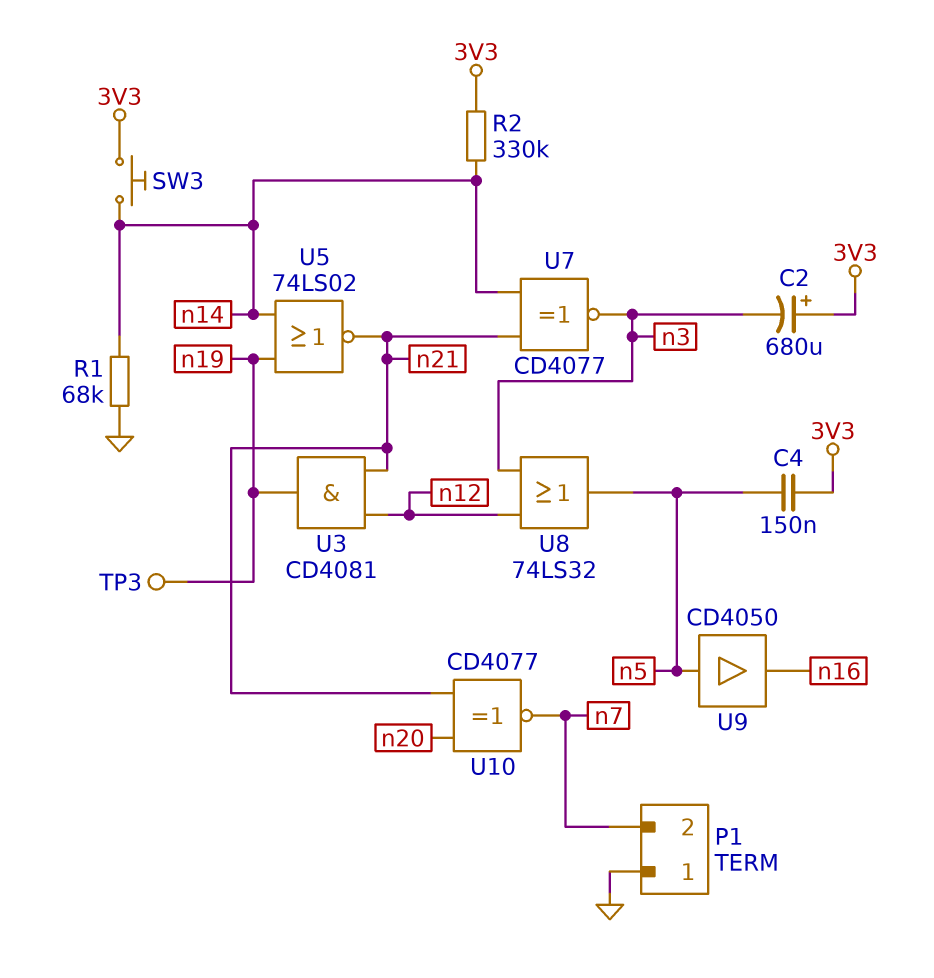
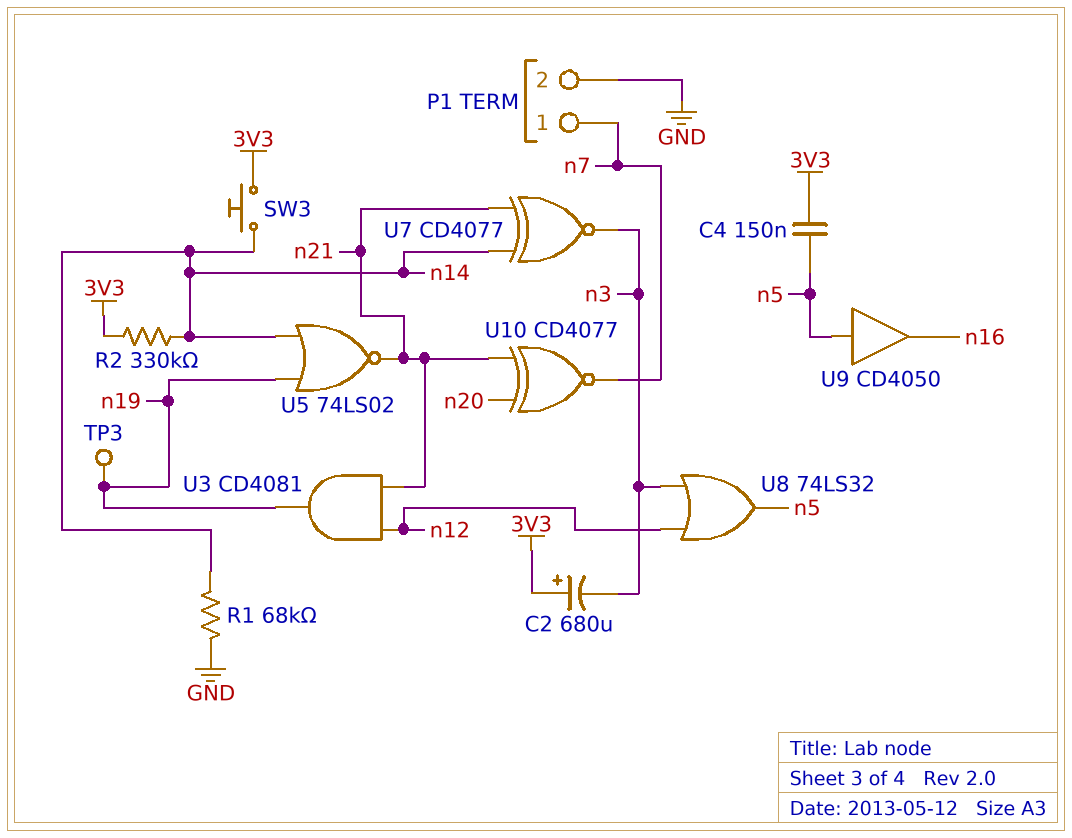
P1 pin 1: GND -> n7
P1 pin 2: n7 -> GND

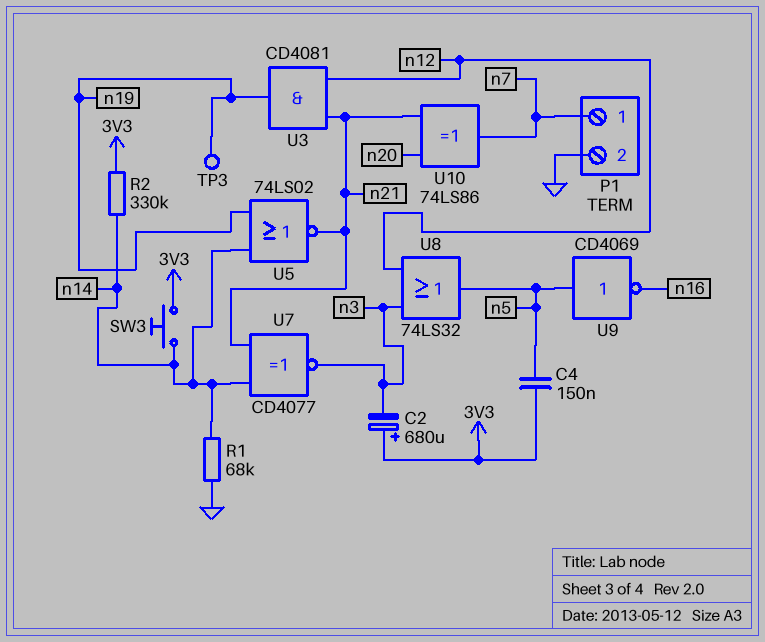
U9: buffer CD4050 (in n5, out n16) -> NOT CD4069 (in n5, out n16)
U10: XNOR CD4077 (in n20, in n21, out n7) -> XOR 74LS86 (in n20, in n21, out n7)

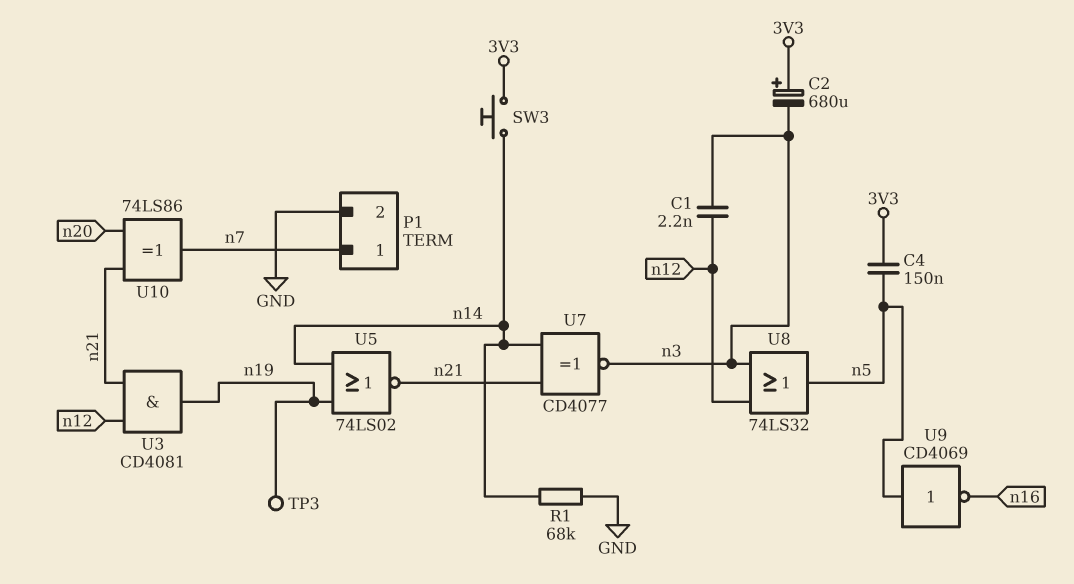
C1: none -> 2.2nF (n3, n12)
R2: 330k (3V3, n14) -> none

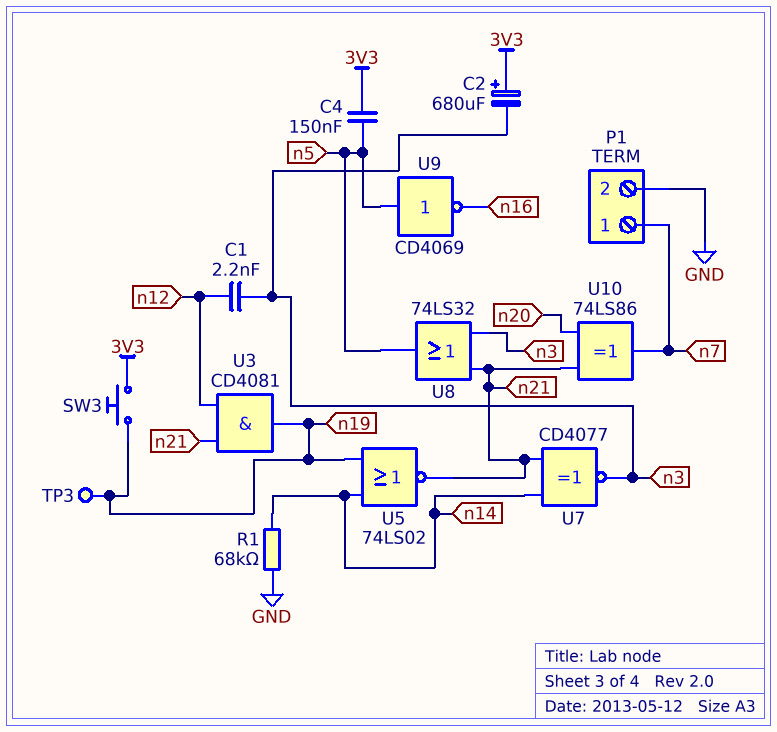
SW3: button (3V3, n14) -> button (3V3, n19)
U8: OR 74LS32 (in n3, in n12, out n5) -> OR 74LS32 (in n3, in n21, out n5)

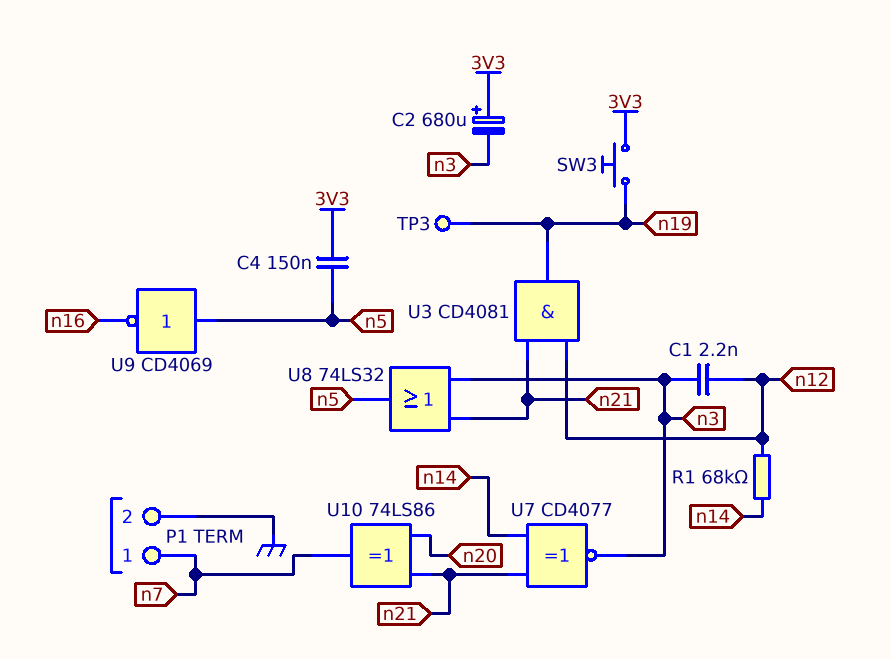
R1: 68k (GND, n14) -> 68k (n12, n14)
U5: NOR 74LS02 (in n14, in n19, out n21) -> none

